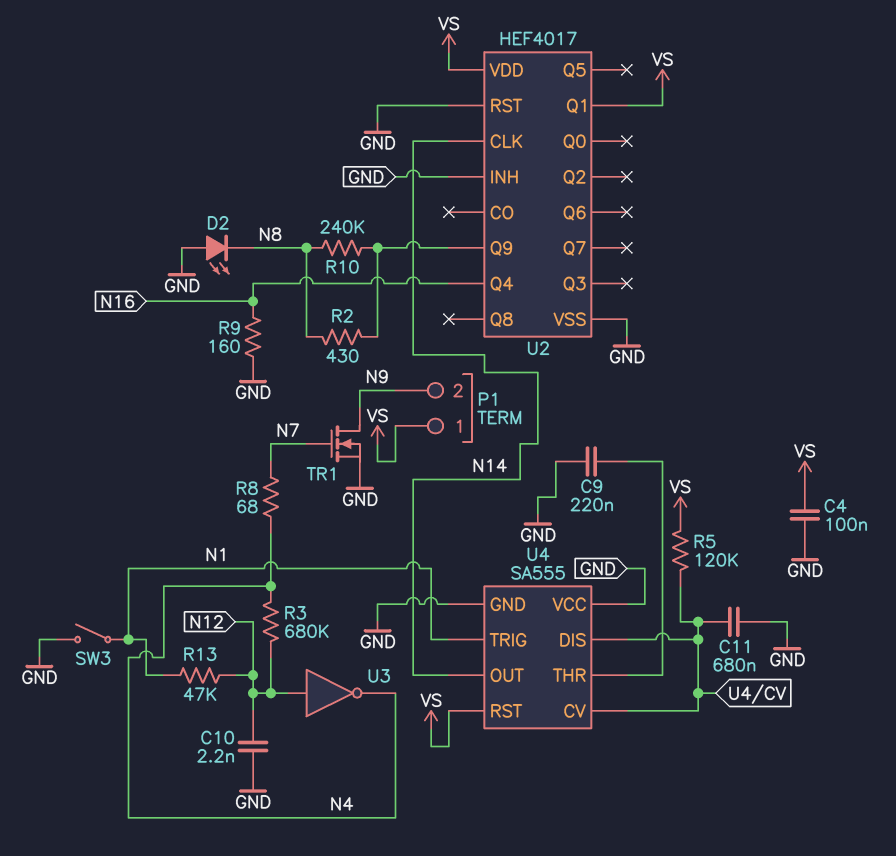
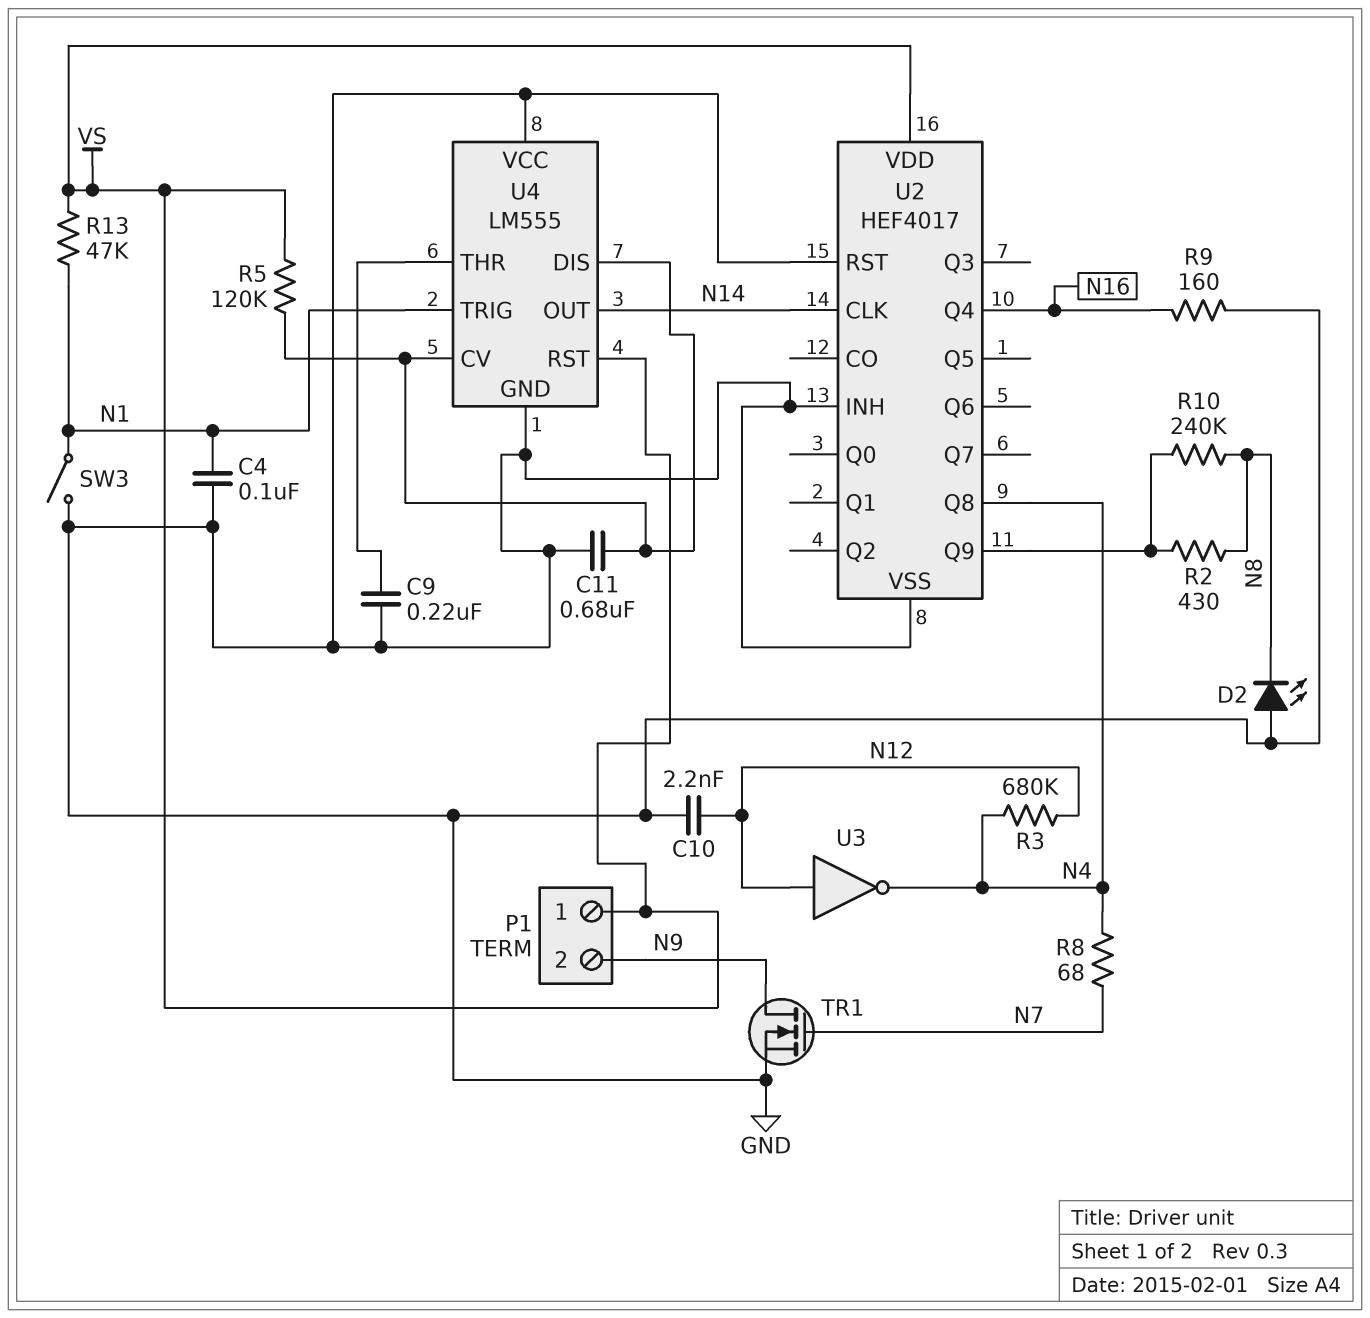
C4: 100nF (GND, VS) -> 100nF (GND, N1)
R13: 47k (N1, N12) -> 47k (N1, VS)
U2 pin Q1: VS -> none
U2 pin Q8: none -> N4
U4: SA555 -> LM555

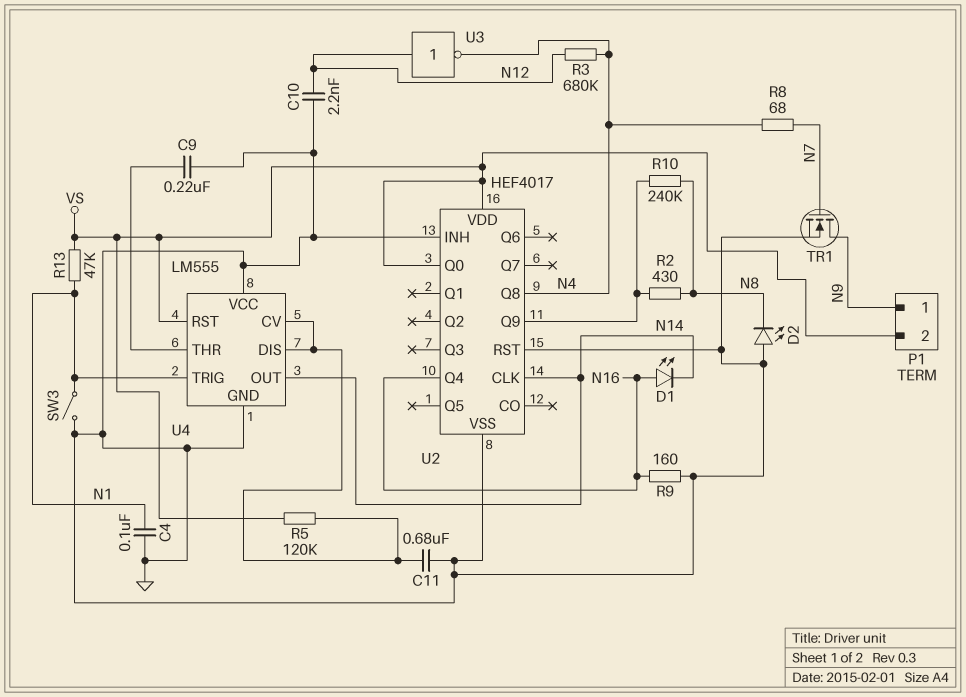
D1: none -> LED (A N16, K N14)
P1 pin 1: VS -> N9
P1 pin 2: N9 -> VS
U2 pin Q0: none -> VS

